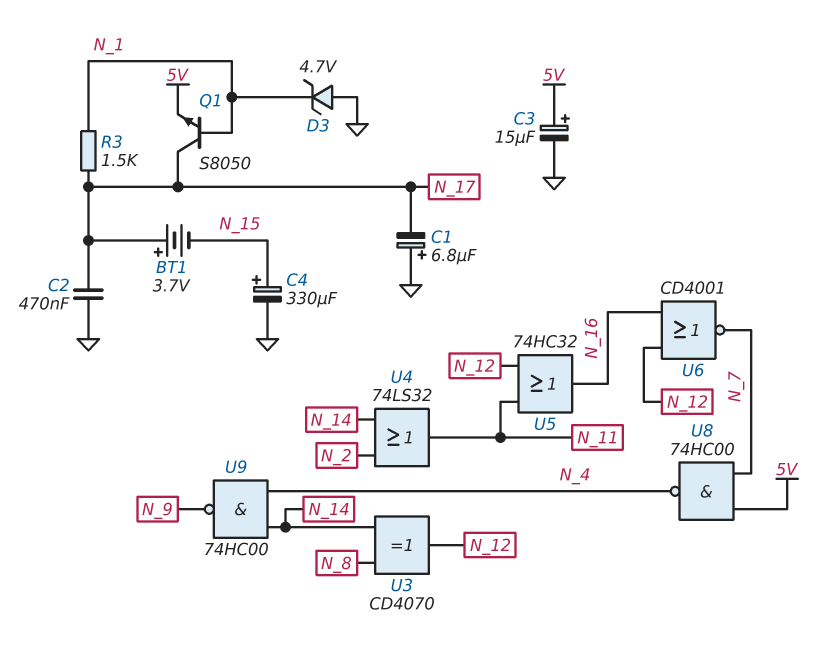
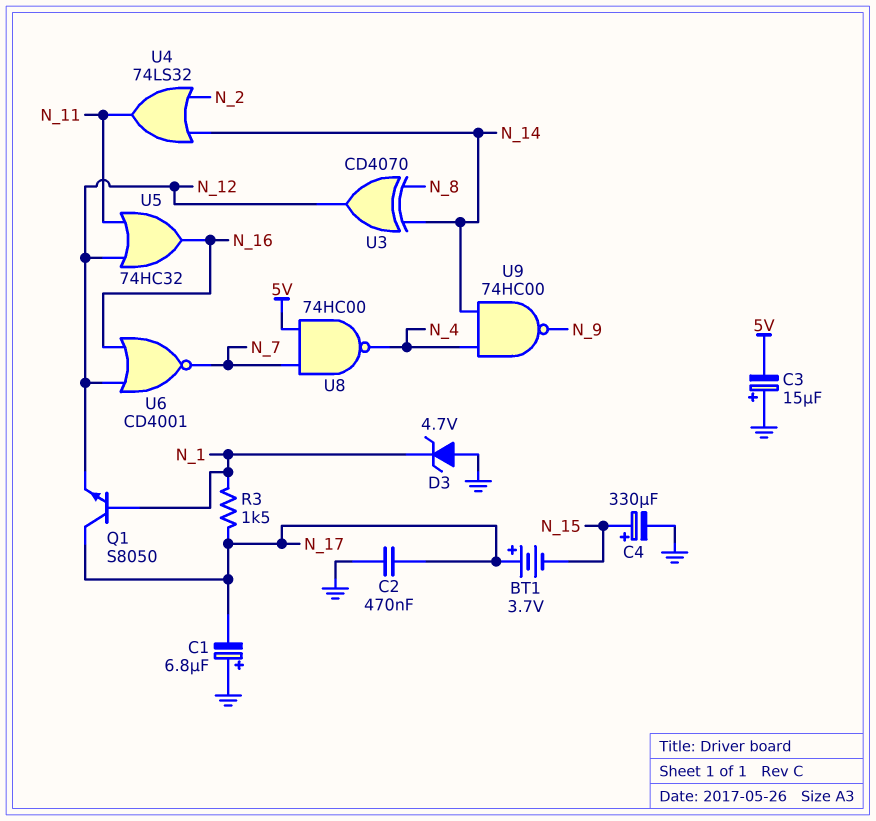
C3: 15uF (plus 5V, minus GND) -> 15uF (plus GND, minus 5V)
Q1: NPN S8050 (B N_1, C N_17, E 5V) -> NPN S8050 (B N_1, C N_17, E N_12)

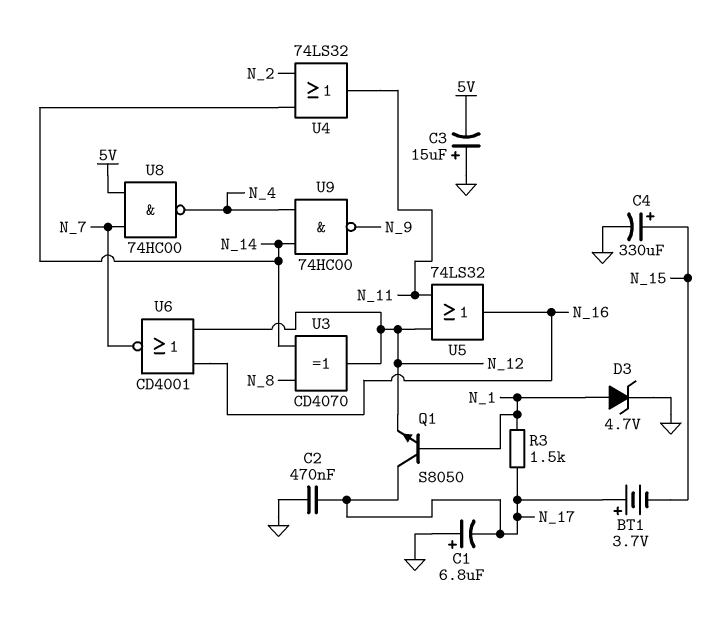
D3: zener 4.7V (A GND, K N_1) -> zener 4.7V (A N_1, K GND)
U5: OR 74HC32 (in N_11, in N_12, out N_16) -> OR 74LS32 (in N_11, in N_12, out N_16)

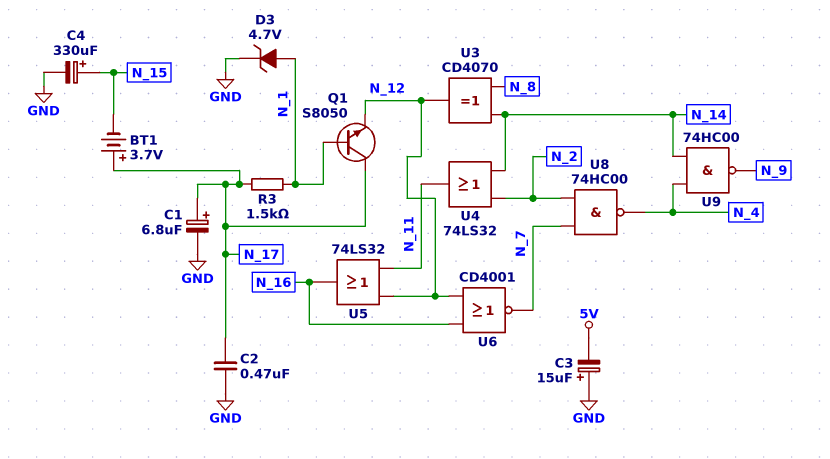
C1: 6.8uF (plus GND, minus N_17) -> 6.8uF (plus N_17, minus GND)
U8: NAND 74HC00 (in 5V, in N_7, out N_4) -> NAND 74HC00 (in N_2, in N_7, out N_4)

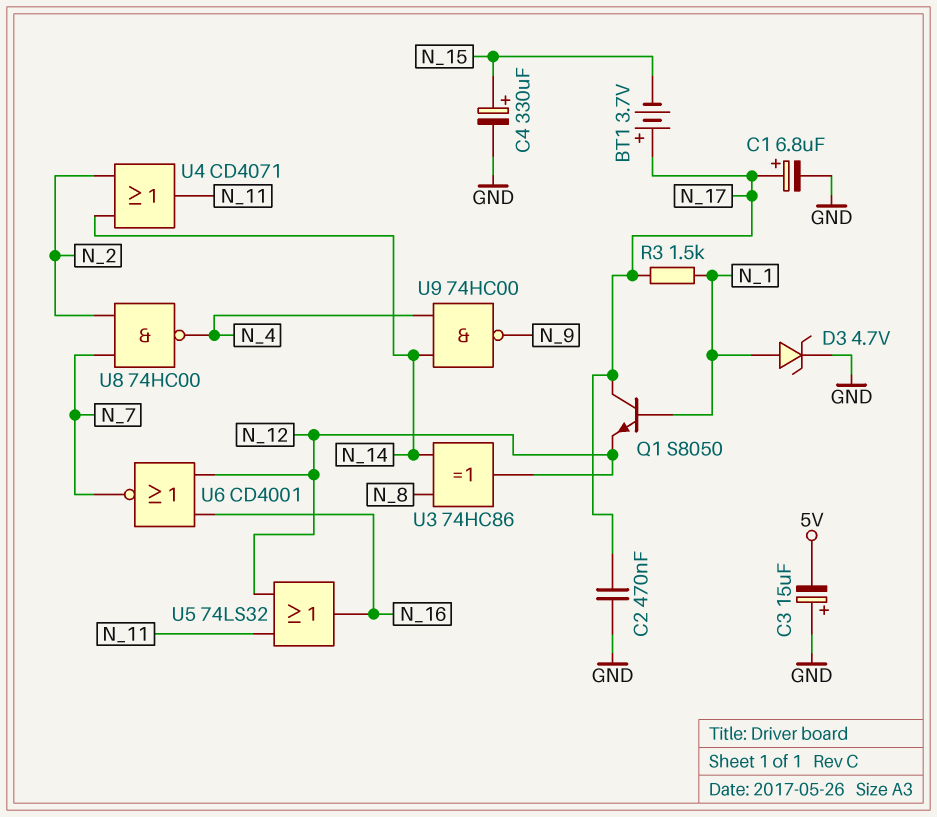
U3: XOR CD4070 (in N_8, in N_14, out N_12) -> XOR 74HC86 (in N_8, in N_14, out N_12)
U4: OR 74LS32 (in N_2, in N_14, out N_11) -> OR CD4071 (in N_2, in N_14, out N_11)

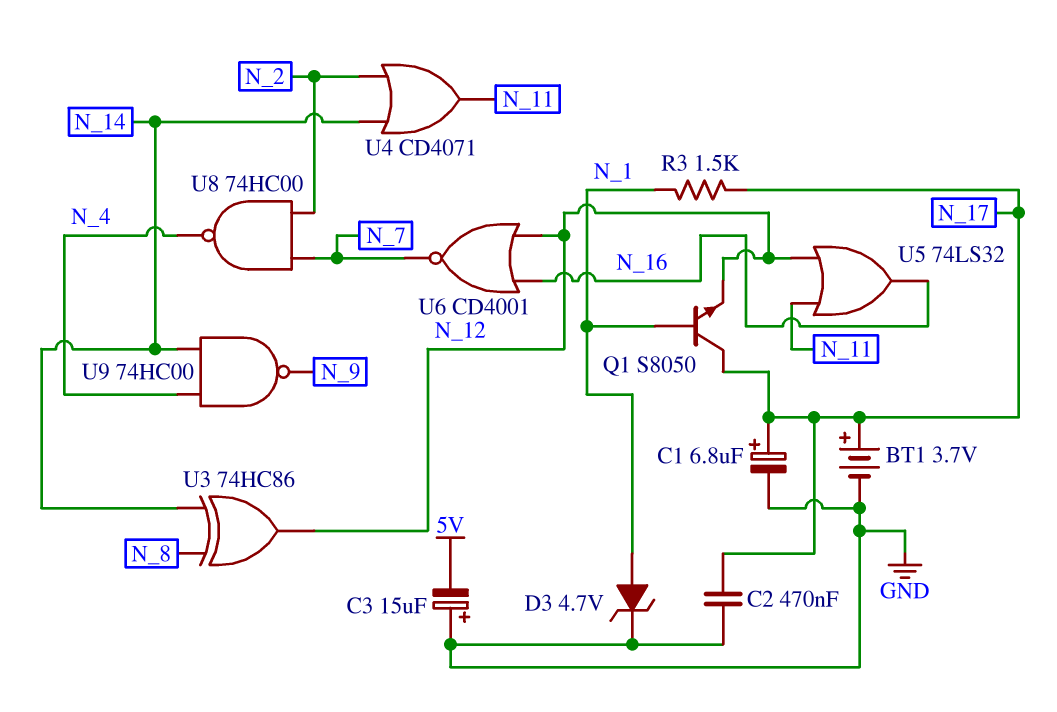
BT1: 3.7V (plus N_17, minus N_15) -> 3.7V (plus N_17, minus GND)
C4: 330uF (plus N_15, minus GND) -> none

